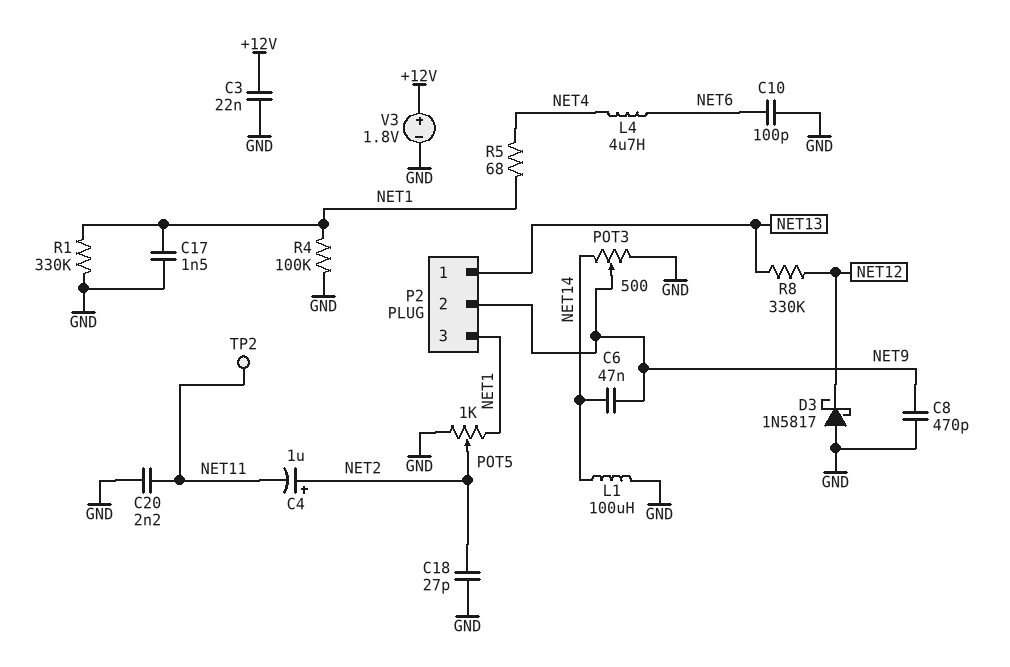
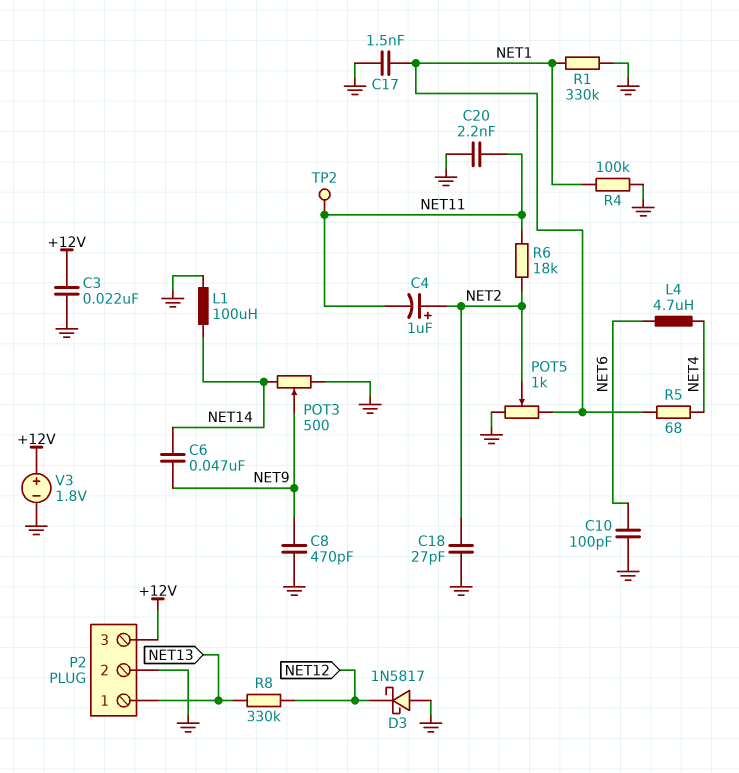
P2 pin 2: NET9 -> GND
P2 pin 3: NET1 -> +12V
R6: none -> 18k (NET2, NET11)

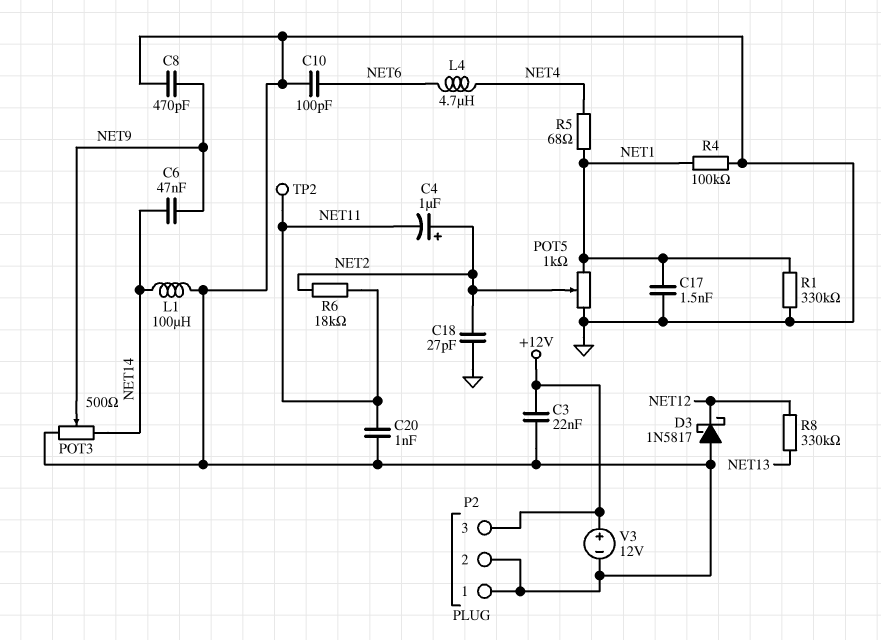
C20: 2.2nF (GND, NET11) -> 1nF (GND, NET11)
P2 pin 1: NET13 -> GND
V3: 1.8V (plus +12V, minus GND) -> 12V (plus +12V, minus GND)

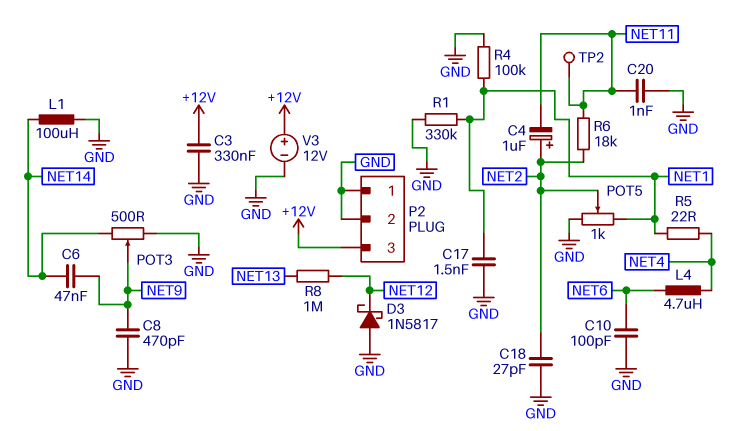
C3: 22nF (+12V, GND) -> 330nF (+12V, GND)
R5: 68 (NET1, NET4) -> 22 (NET1, NET4)
R8: 330k (NET12, NET13) -> 1M (NET12, NET13)

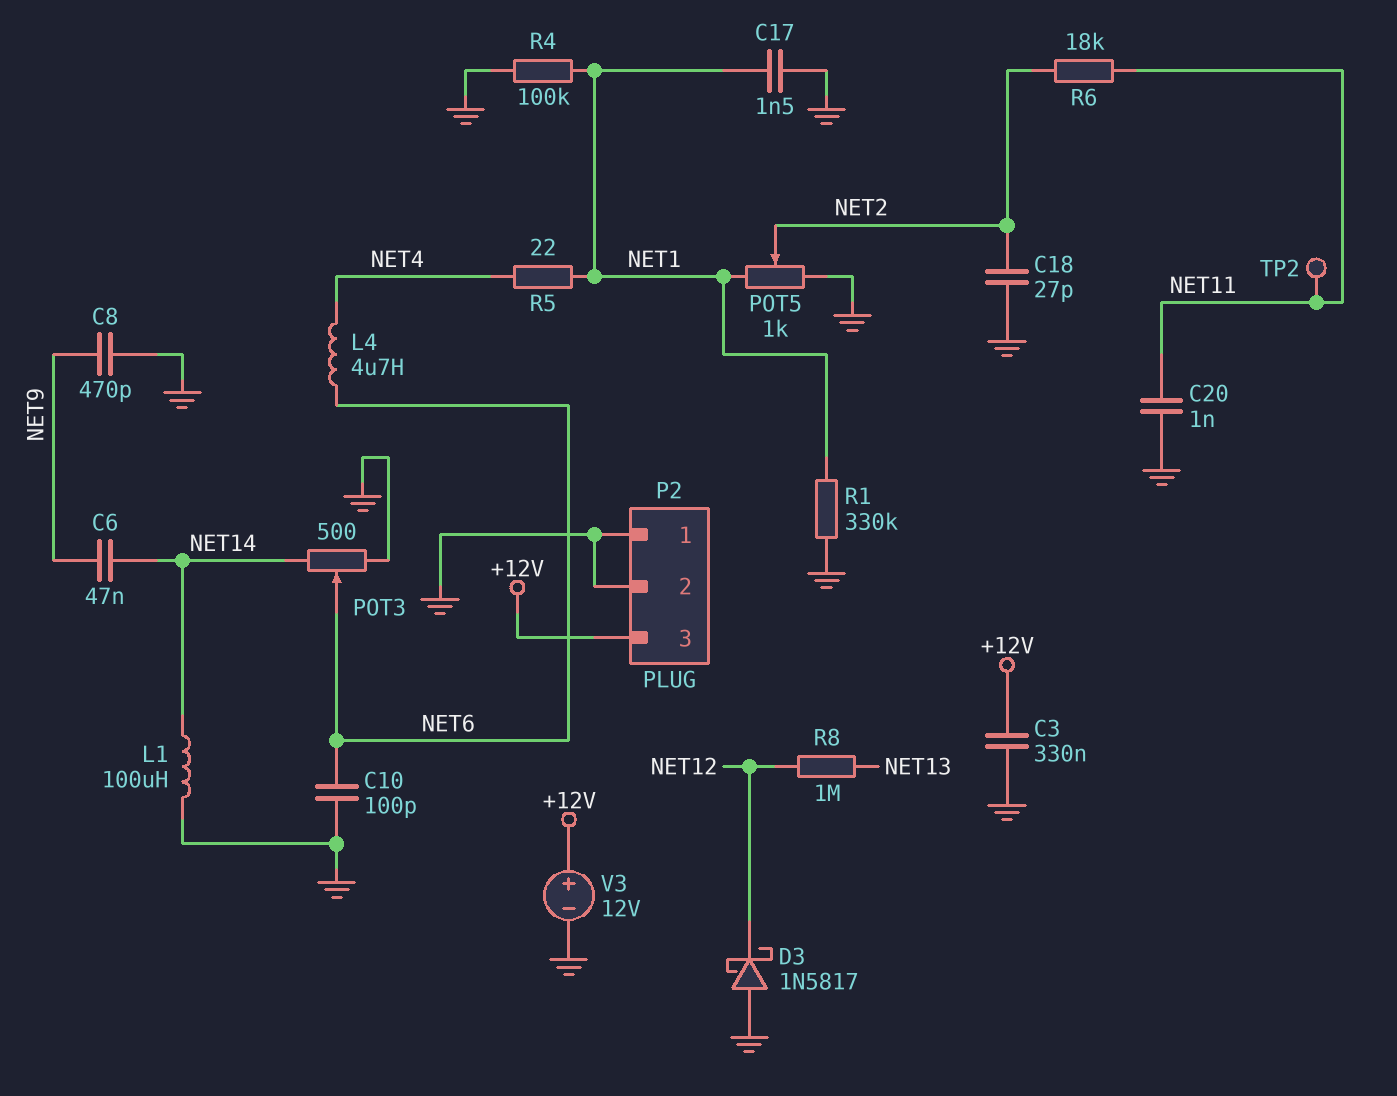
C4: 1uF (plus NET2, minus NET11) -> none
POT3: 500 (GND, NET14, wiper NET9) -> 500 (GND, NET14, wiper NET6)

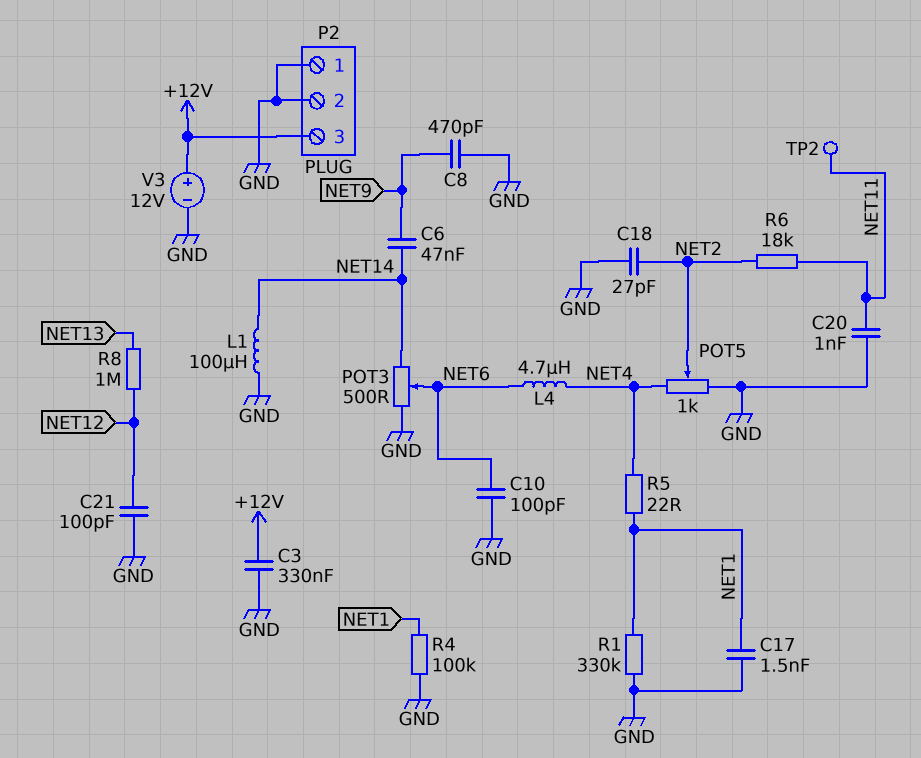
C21: none -> 100pF (GND, NET12)
D3: schottky 1N5817 (A GND, K NET12) -> none
POT5: 1k (GND, NET1, wiper NET2) -> 1k (GND, NET4, wiper NET2)

